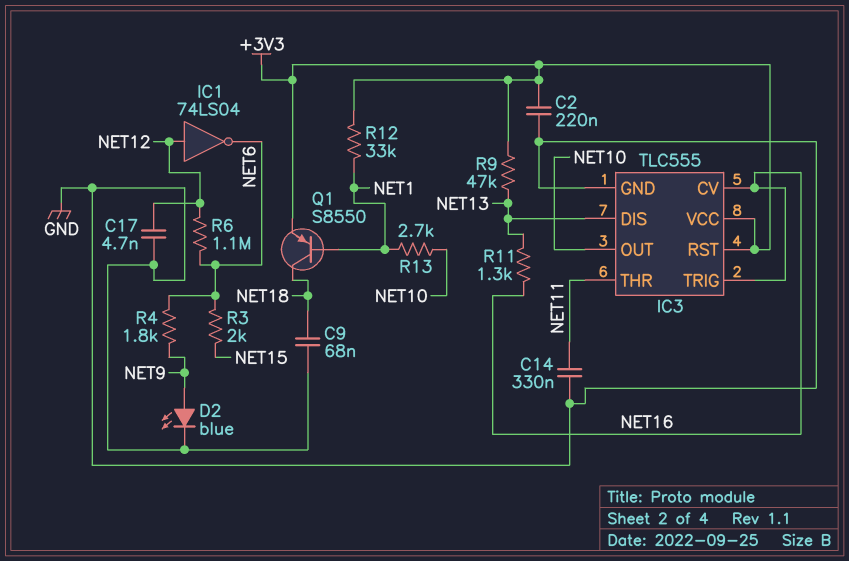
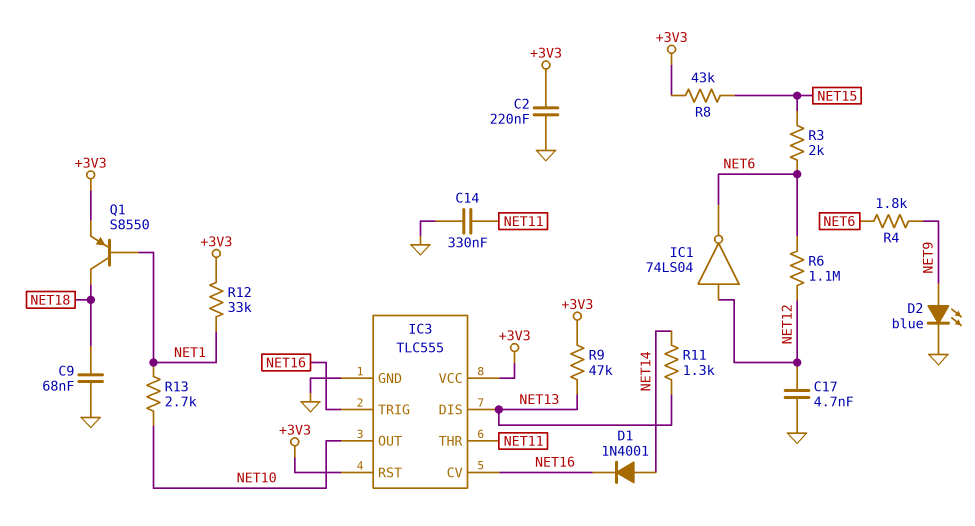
D1: none -> diode 1N4001 (A NET14, K NET16)
R8: none -> 43k (+3V3, NET15)
R11: 1.3k (NET13, NET16) -> 1.3k (NET13, NET14)

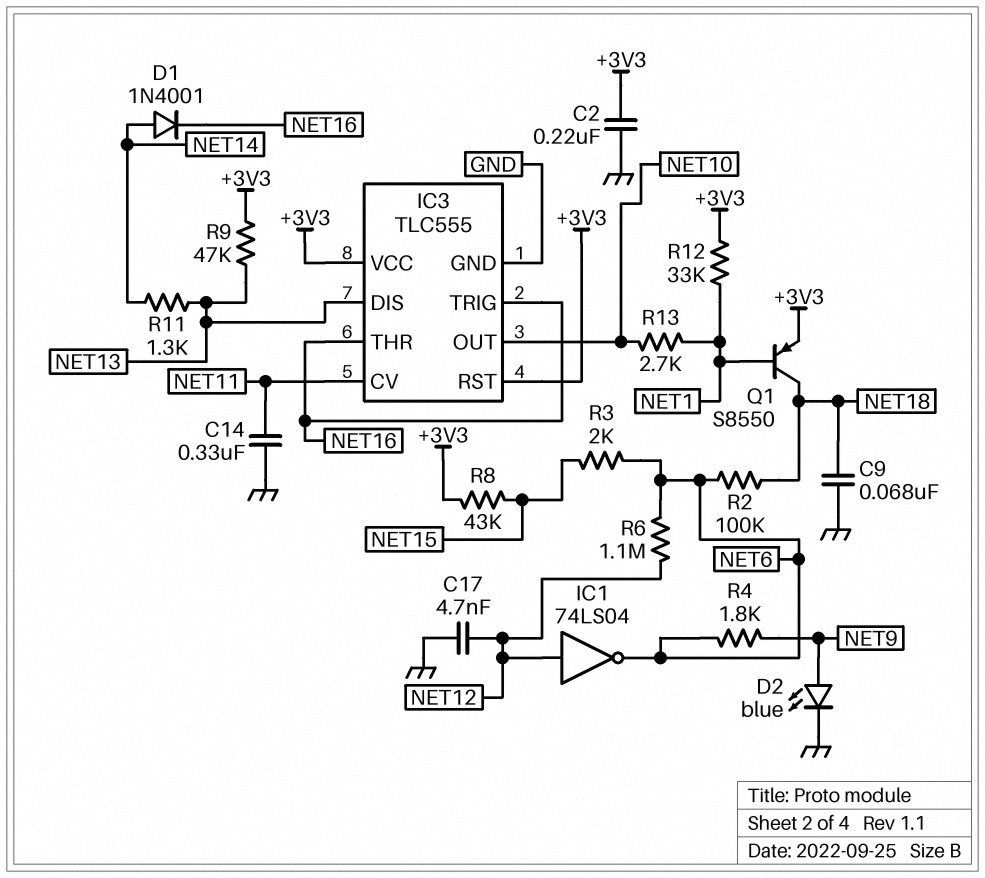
IC3 pin CV: NET16 -> NET11
IC3 pin THR: NET11 -> NET16
R2: none -> 100k (NET6, NET18)

